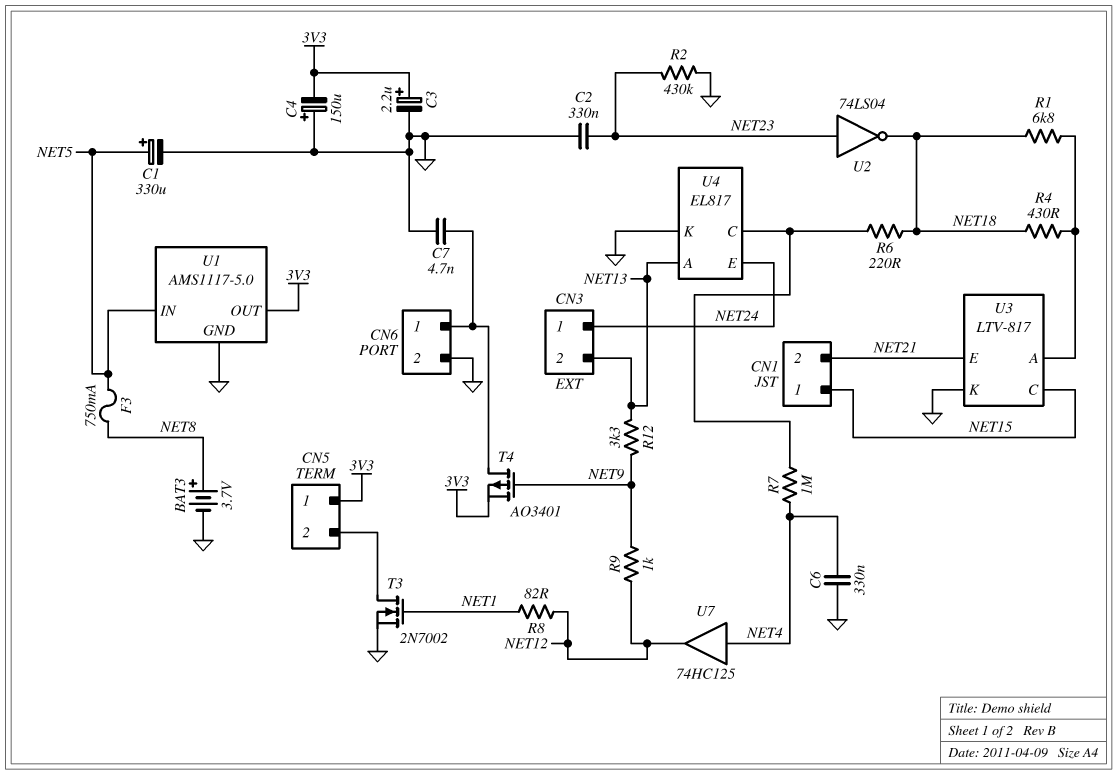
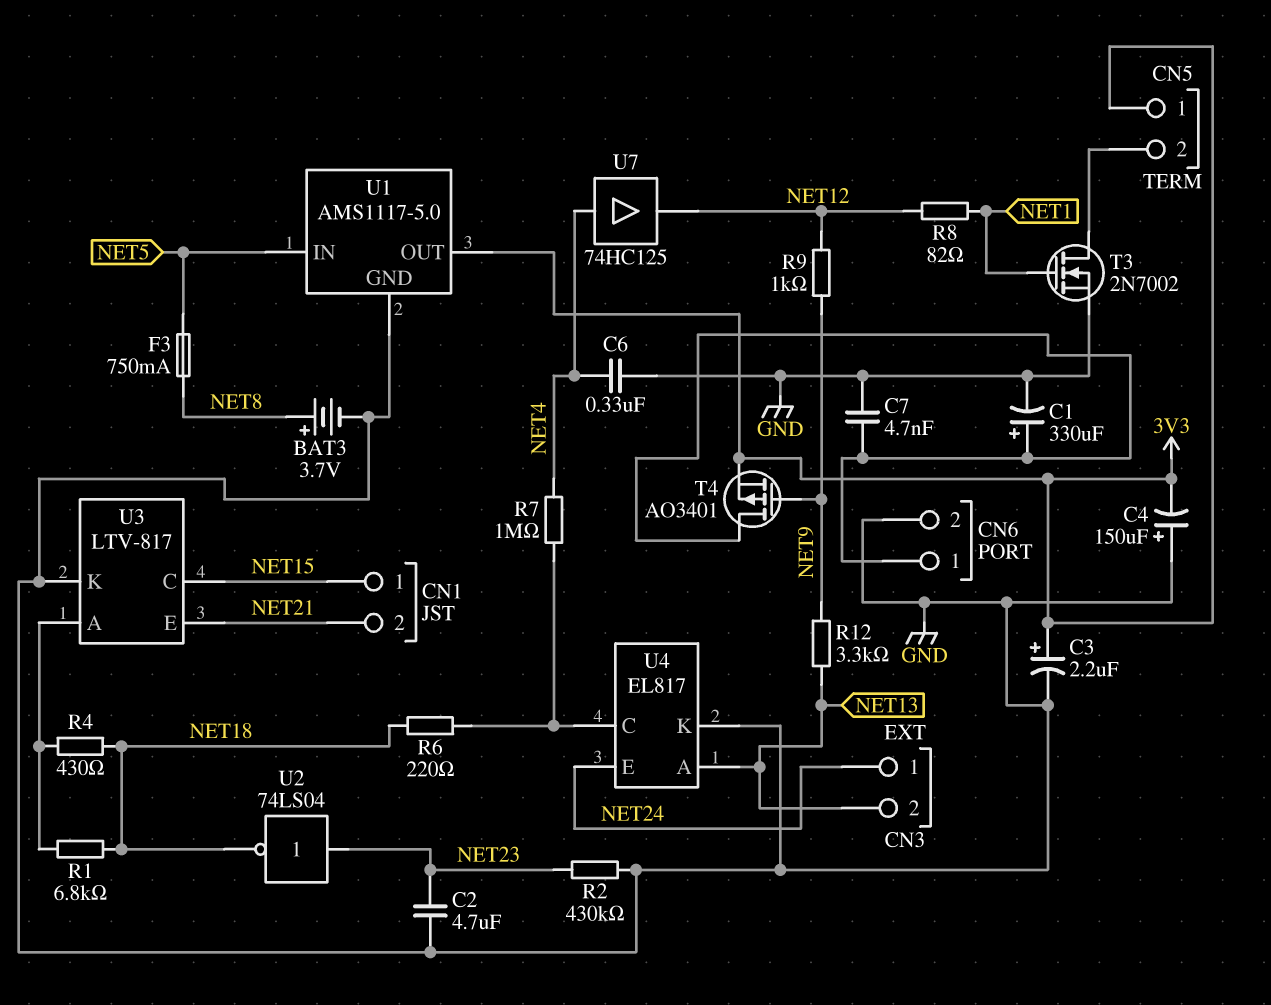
C1: 330uF (plus NET5, minus GND) -> 330uF (plus CN6/1, minus GND)
C2: 330nF (GND, NET23) -> 4.7uF (GND, NET23)

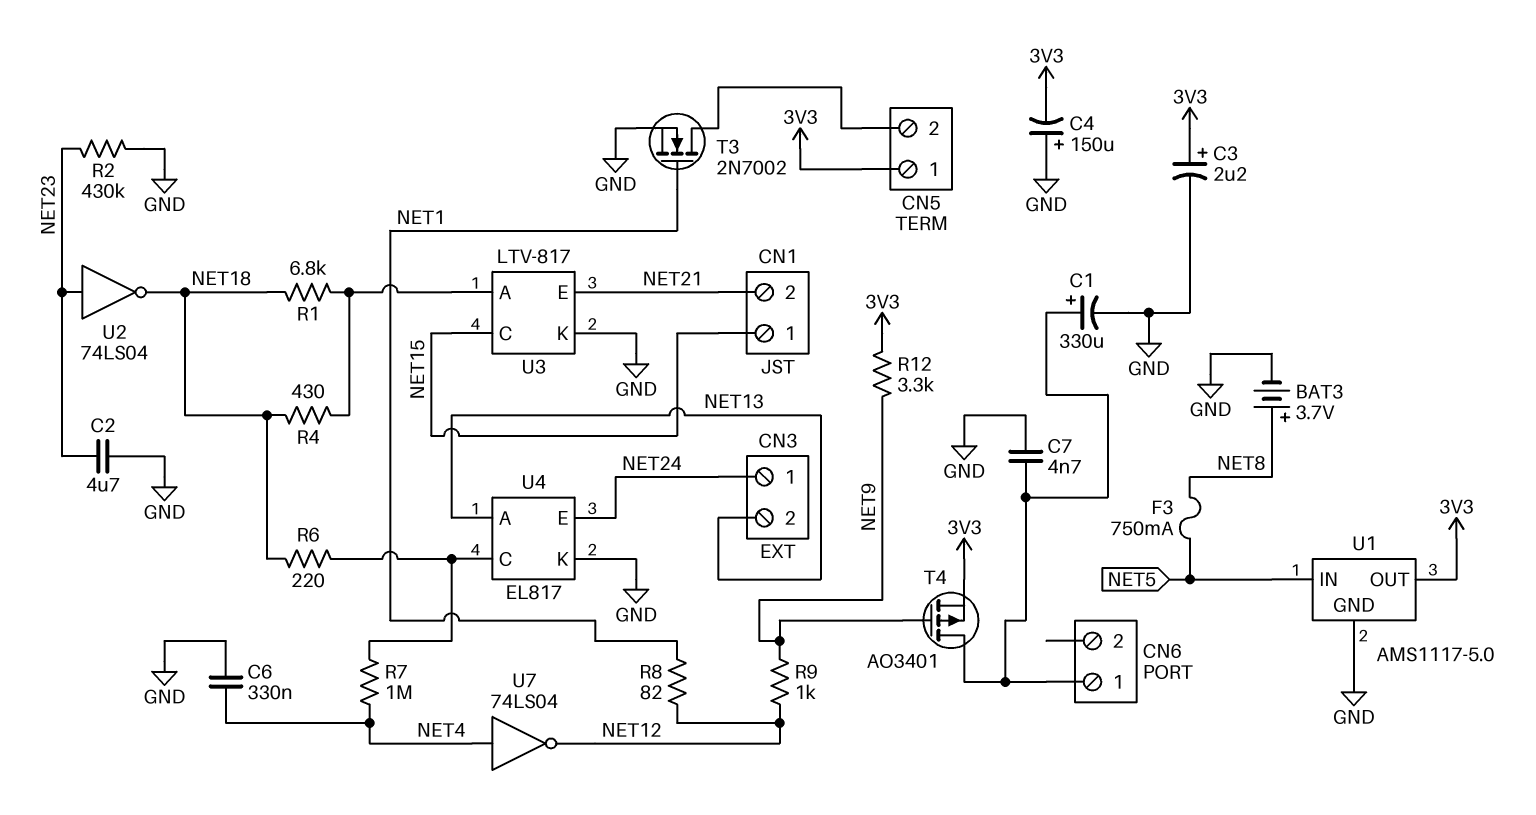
CN6 pin 2: GND -> none
R12: 3.3k (NET9, NET13) -> 3.3k (3V3, NET9)
U7: buffer 74HC125 (in NET4, out NET12) -> NOT 74LS04 (in NET4, out NET12)

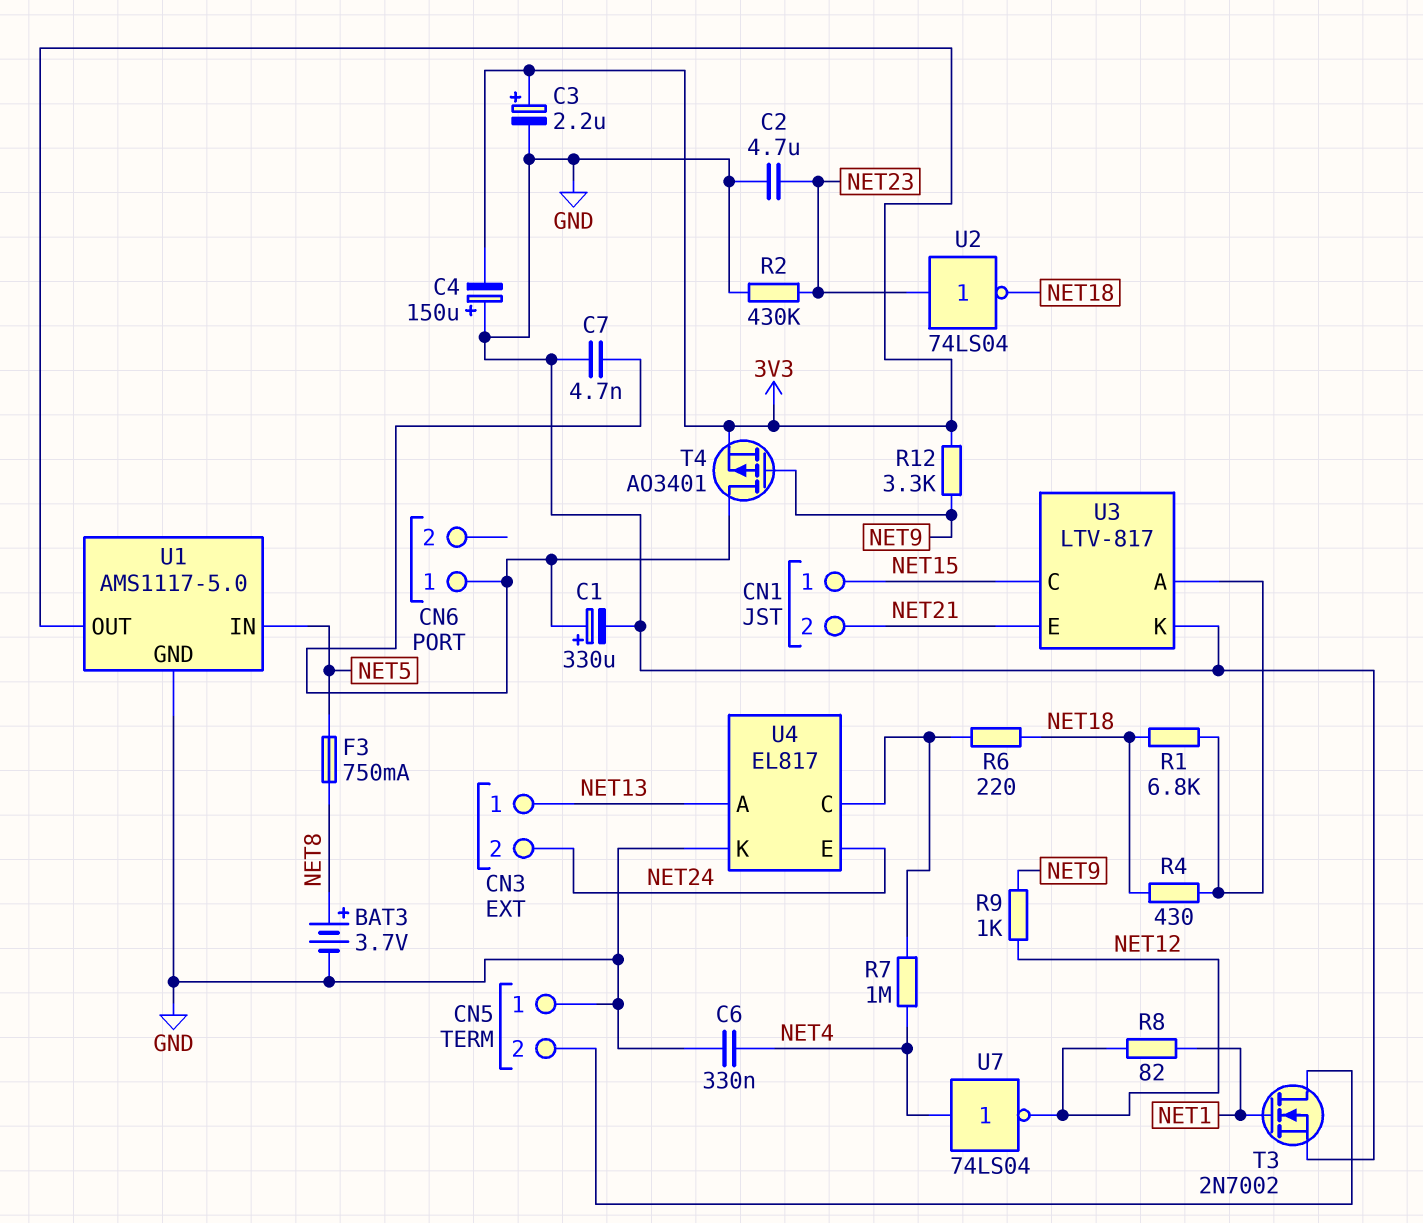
CN3 pin 1: NET24 -> NET13
CN3 pin 2: NET13 -> NET24
CN5 pin 1: 3V3 -> GND

